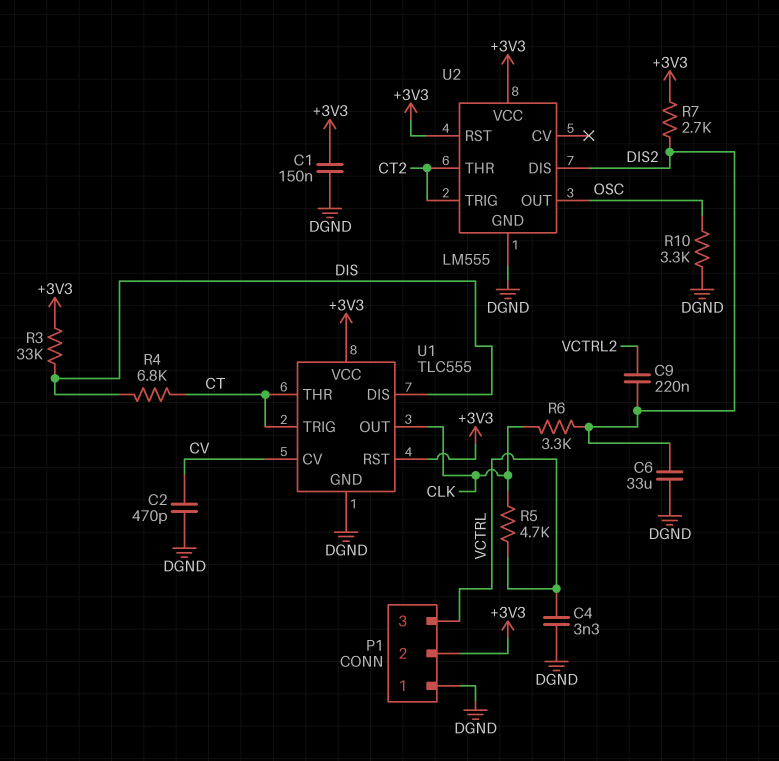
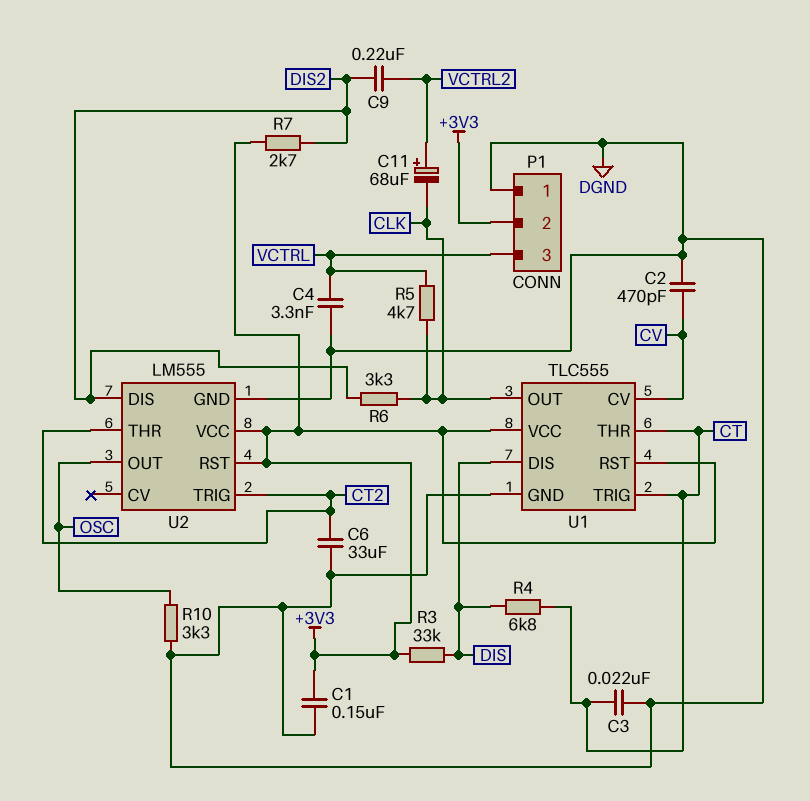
C3: none -> 22nF (CT, DGND)
C6: 33uF (DGND, DIS2) -> 33uF (CT2, DGND)
C11: none -> 68uF (plus VCTRL2, minus CLK)

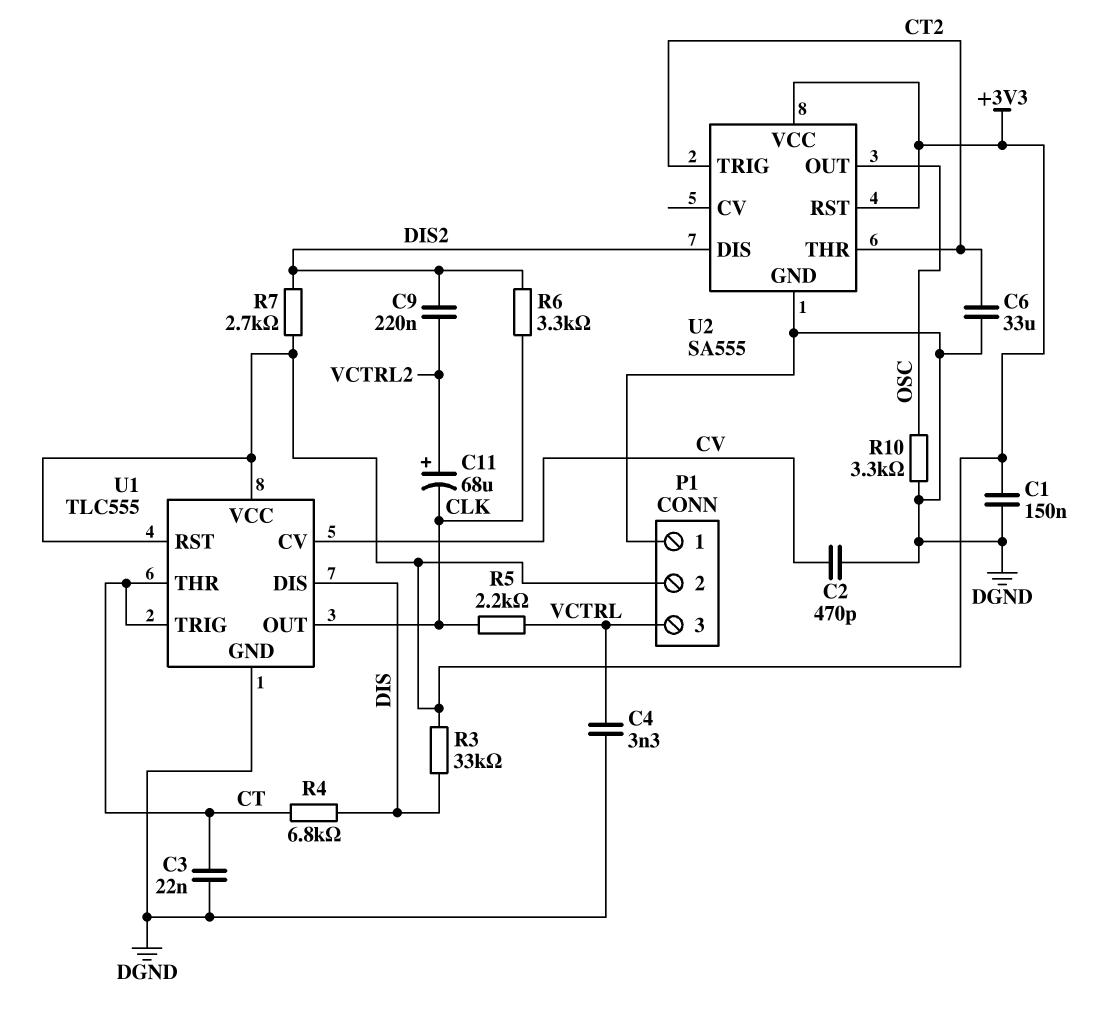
R5: 4.7k (CLK, VCTRL) -> 2.2k (CLK, VCTRL)
U2: LM555 -> SA555

